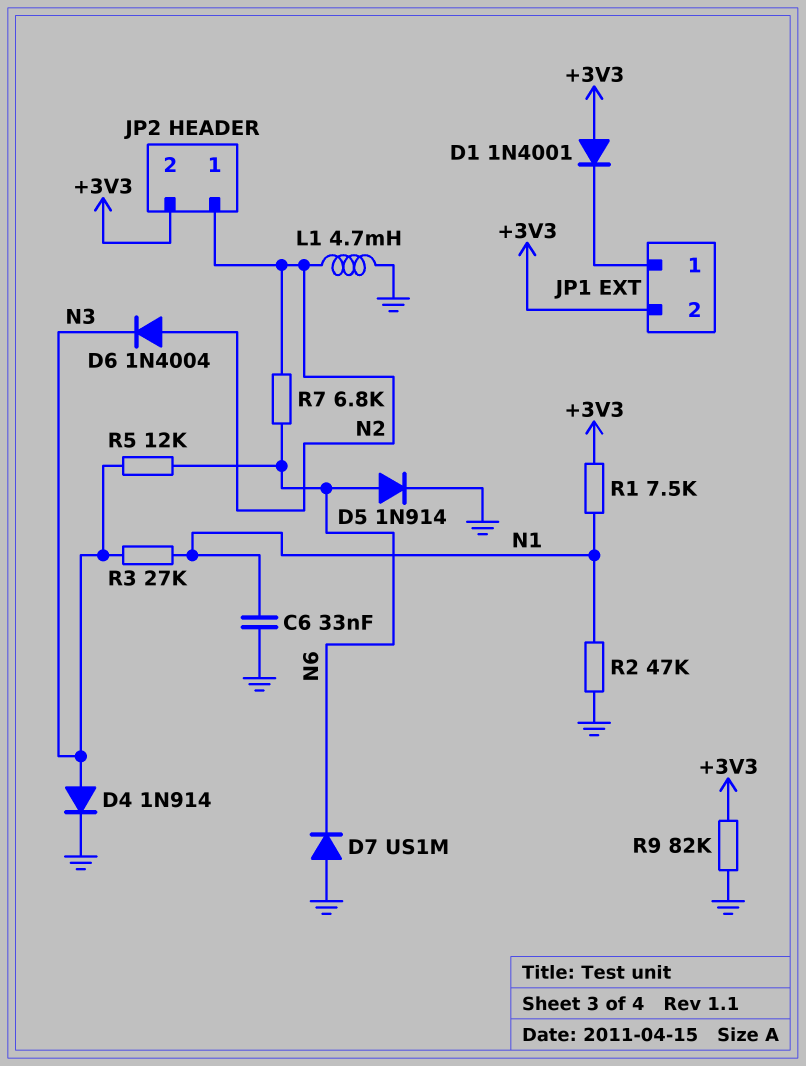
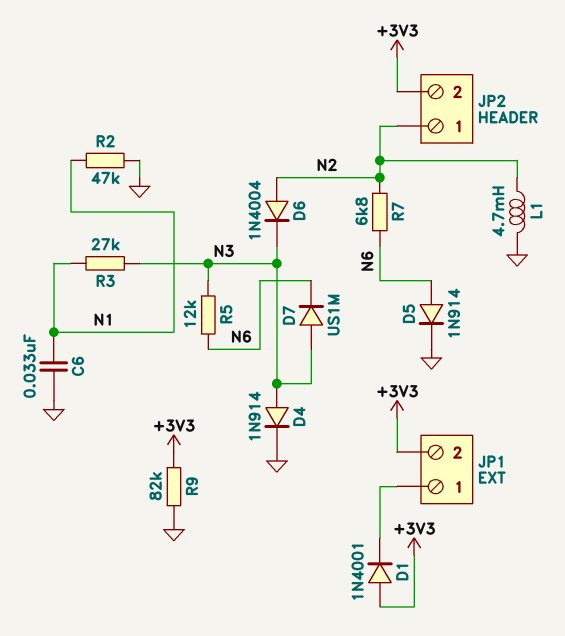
D7: diode US1M (A GND, K N6) -> diode US1M (A N3, K N6)
R1: 7.5k (+3V3, N1) -> none

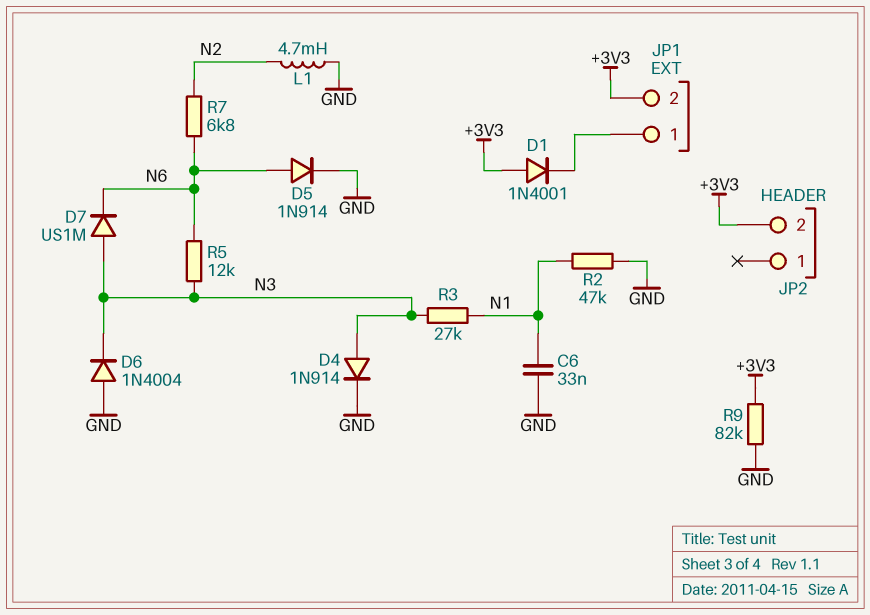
D6: diode 1N4004 (A N2, K N3) -> diode 1N4004 (A GND, K N3)
JP2 pin 1: N2 -> none

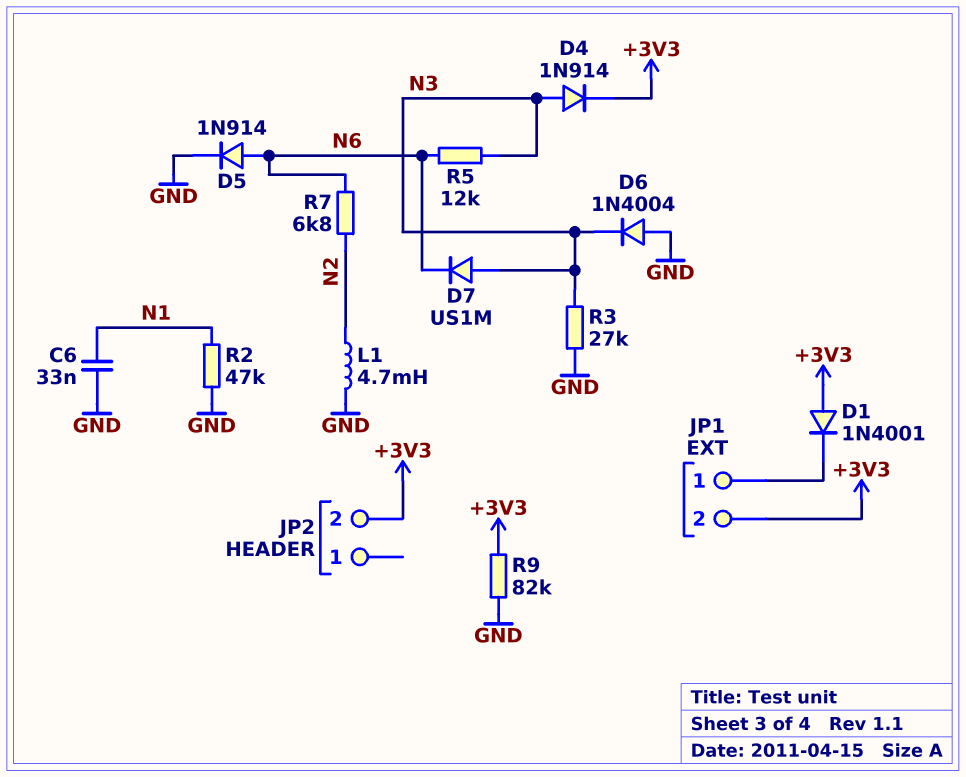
D4: diode 1N914 (A N3, K GND) -> diode 1N914 (A N3, K +3V3)
R3: 27k (N1, N3) -> 27k (GND, N3)

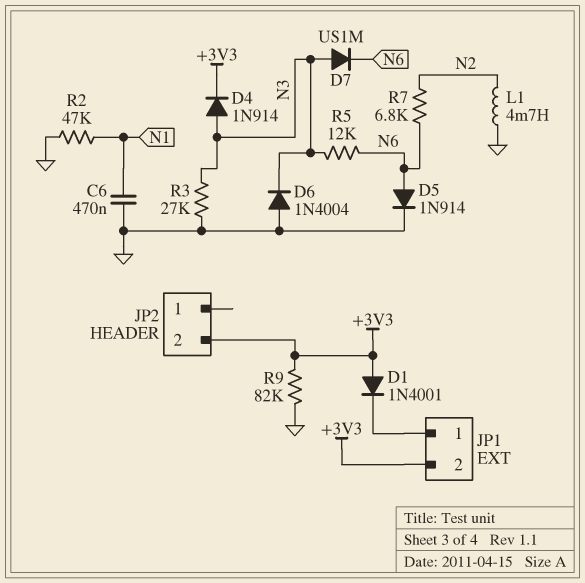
C6: 33nF (GND, N1) -> 470nF (GND, N1)

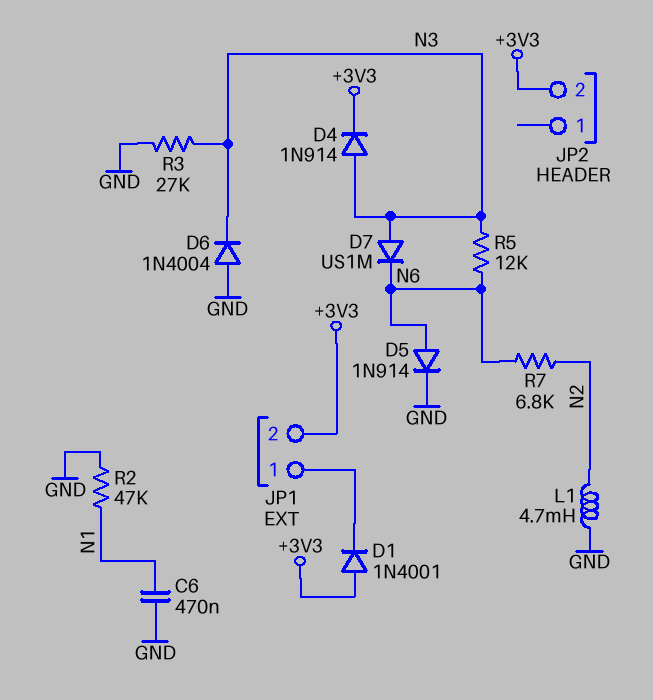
R9: 82k (+3V3, GND) -> none

